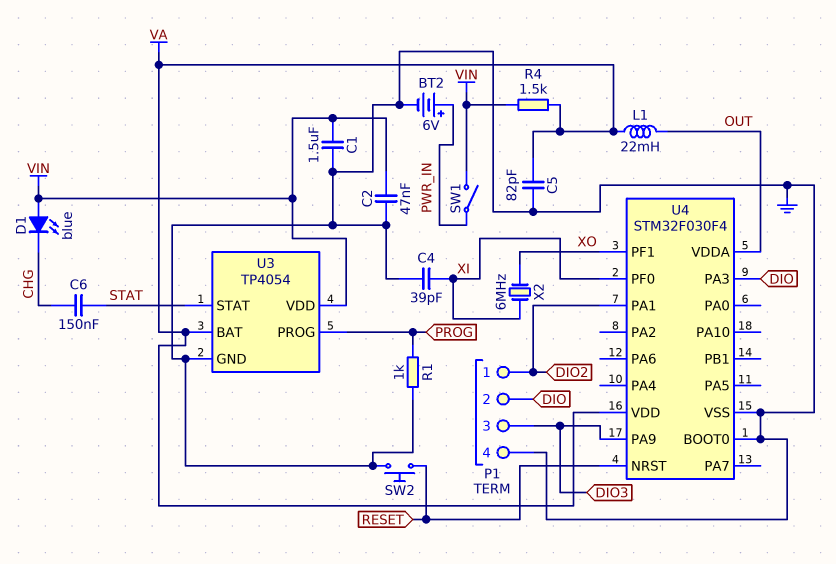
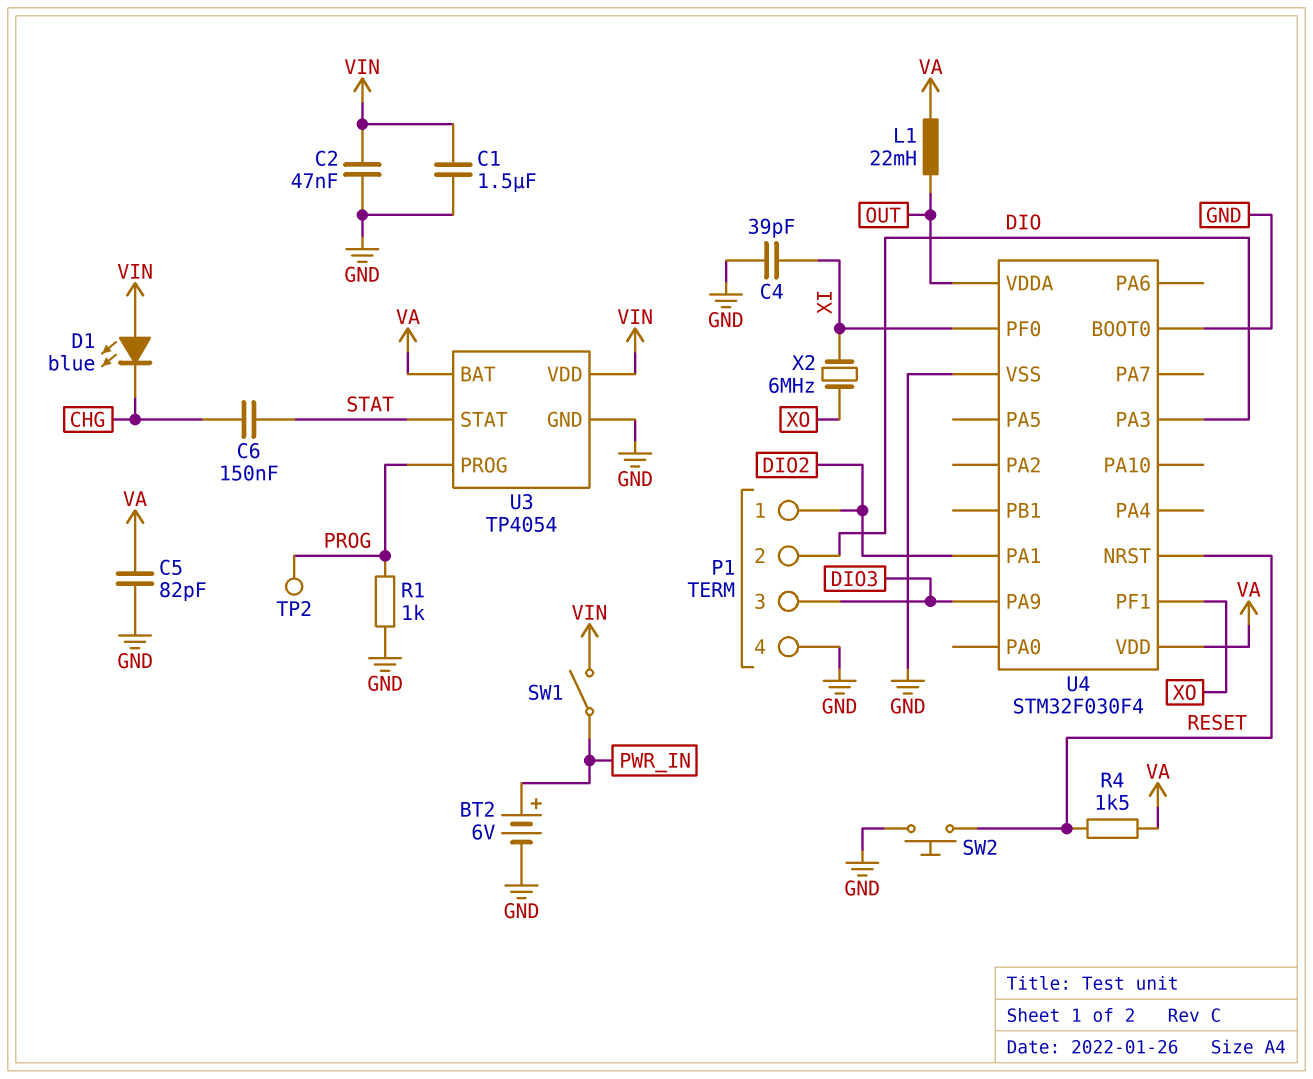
R4: 1.5k (VA, VIN) -> 1.5k (RESET, VA)
TP2: none -> test point (PROG)

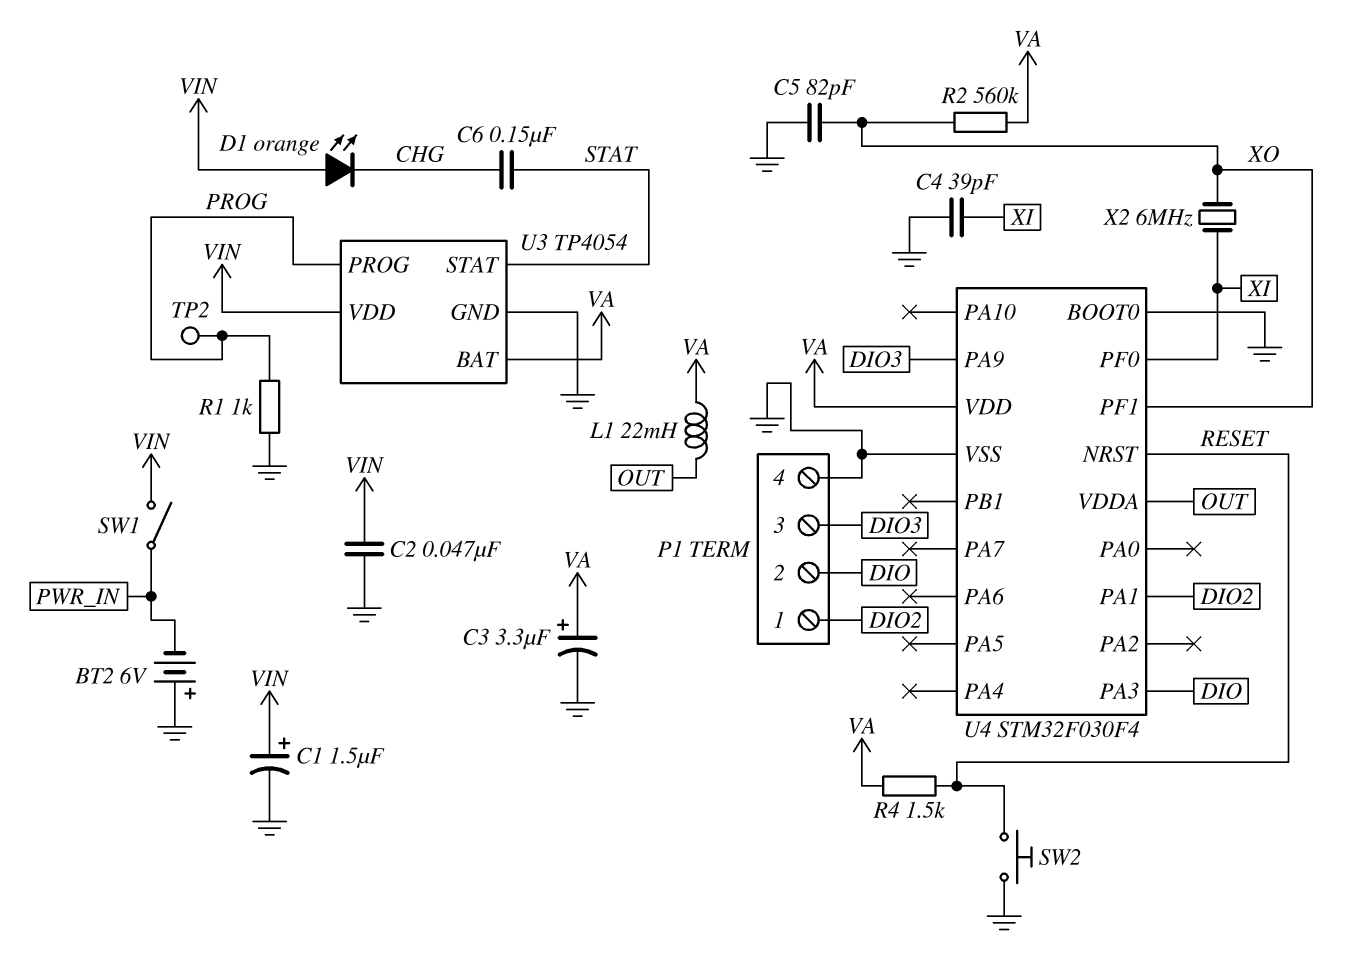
BT2: 6V (plus PWR_IN, minus GND) -> 6V (plus GND, minus PWR_IN)
C1: 1.5uF (GND, VIN) -> 1.5uF (plus VIN, minus GND)
C3: none -> 3.3uF (plus VA, minus GND)
C5: 82pF (GND, VA) -> 82pF (GND, XO)
D1: LED blue (A VIN, K CHG) -> LED orange (A VIN, K CHG)
R2: none -> 560k (VA, XO)

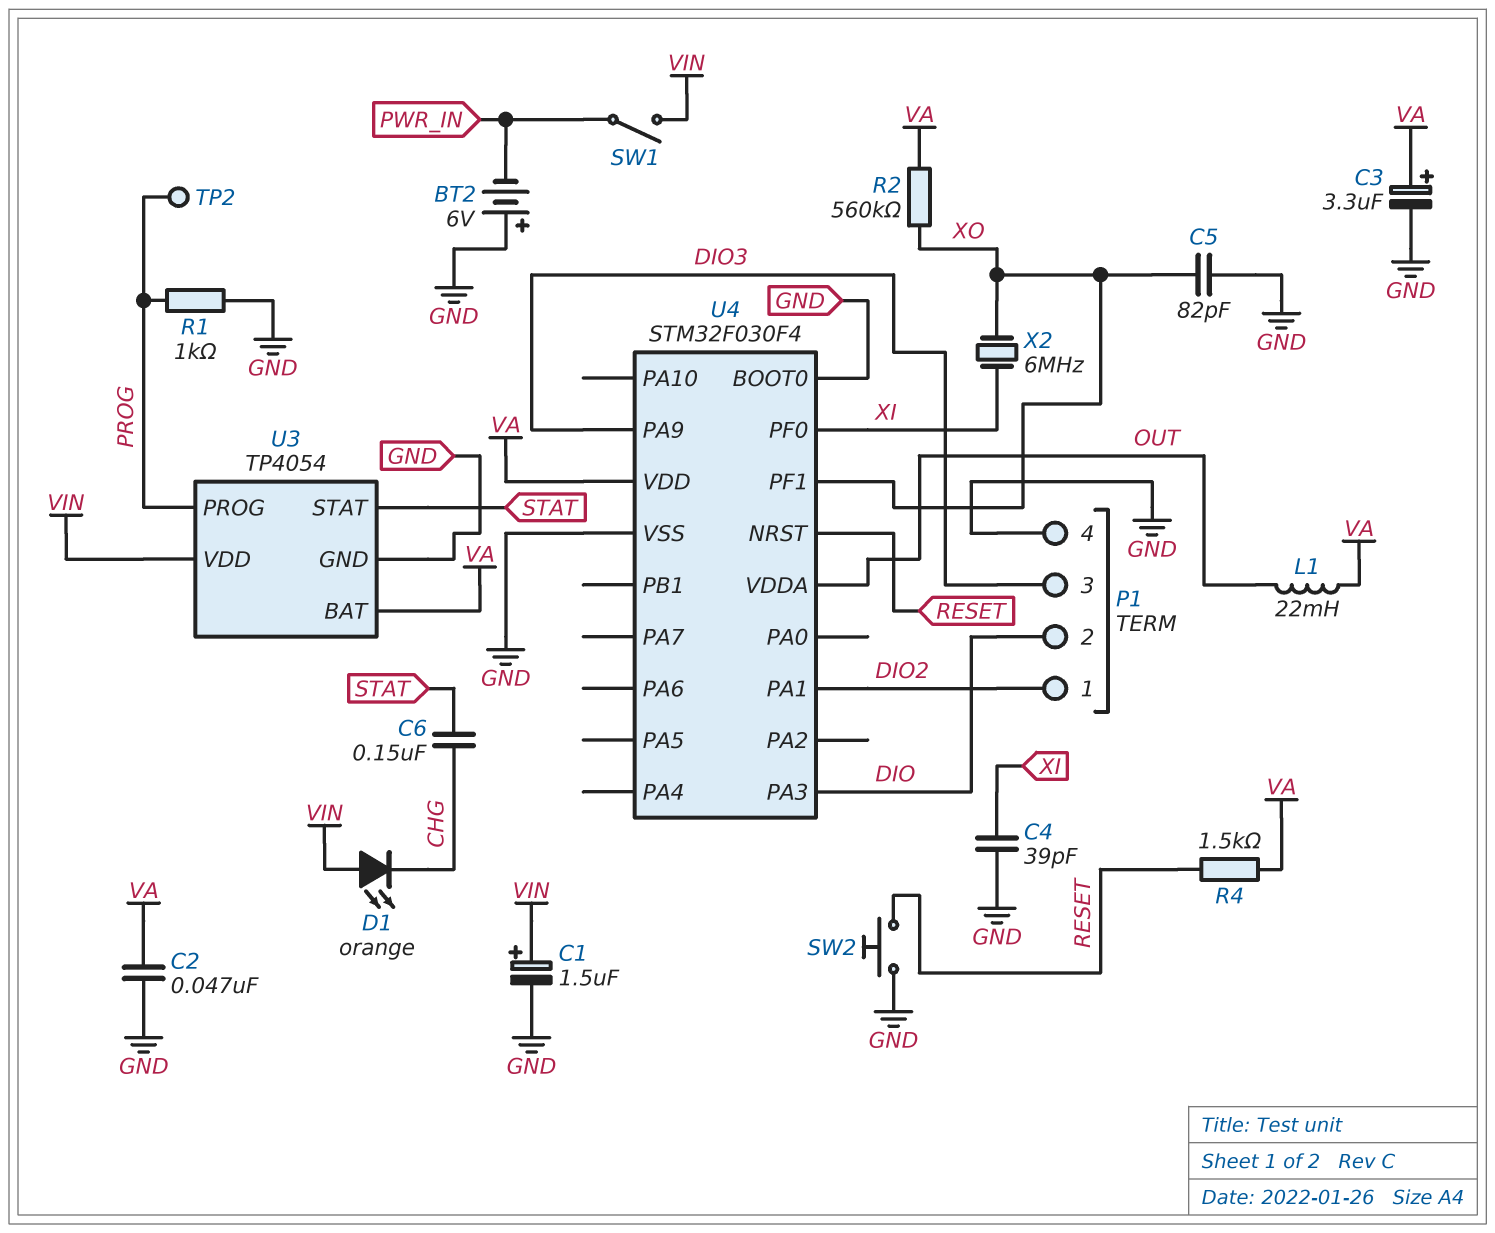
C2: 47nF (GND, VIN) -> 47nF (GND, VA)

